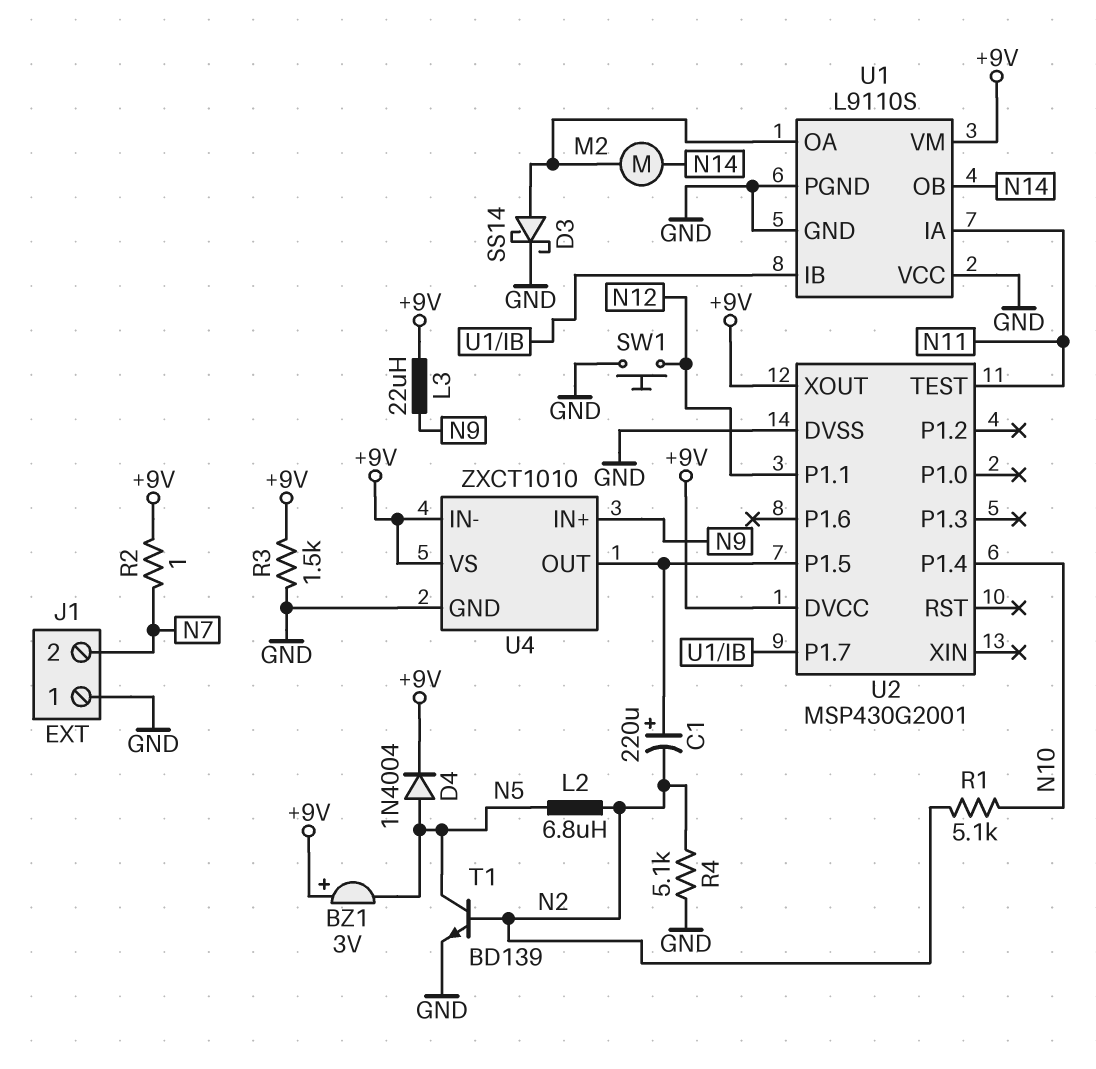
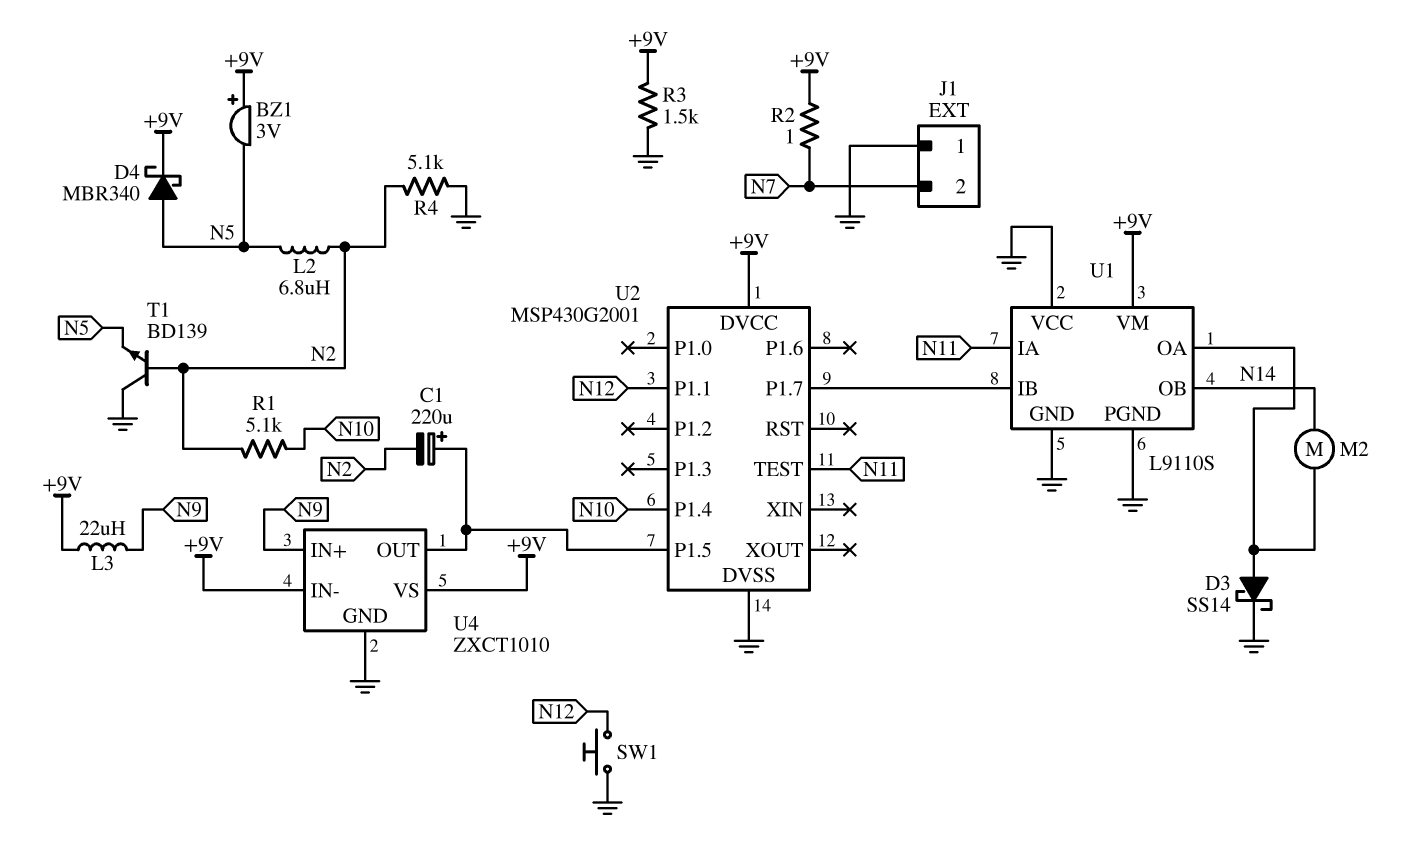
D4: diode 1N4004 (A N5, K +9V) -> schottky MBR340 (A N5, K +9V)
T1: NPN BD139 (B N2, C N5, E GND) -> NPN BD139 (B N2, C GND, E N5)
U2 pin XOUT: +9V -> none

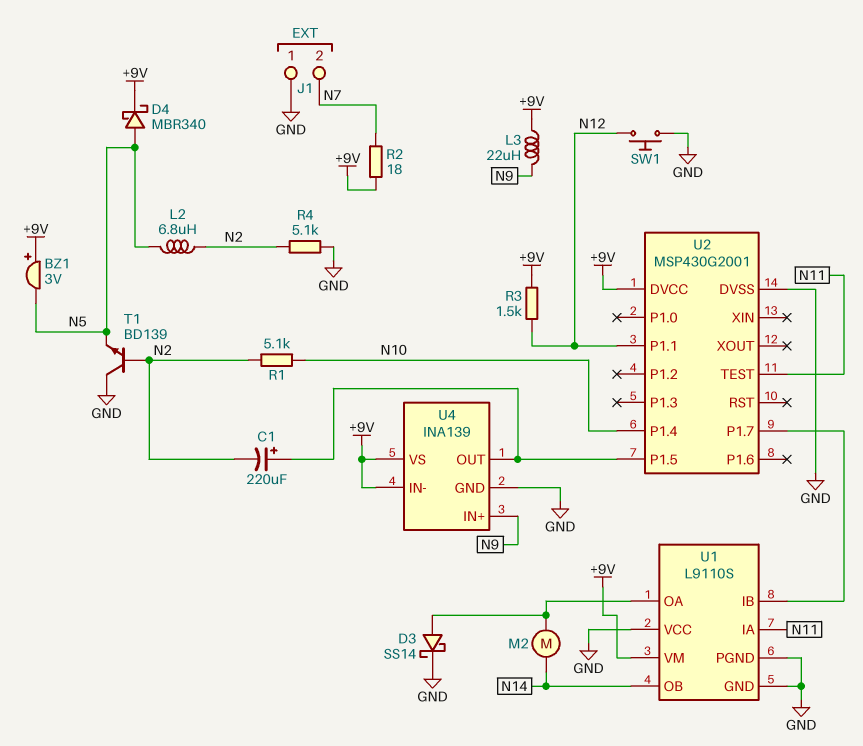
R2: 1 (+9V, N7) -> 18 (+9V, N7)
R3: 1.5k (+9V, GND) -> 1.5k (+9V, N12)
U4: ZXCT1010 -> INA139

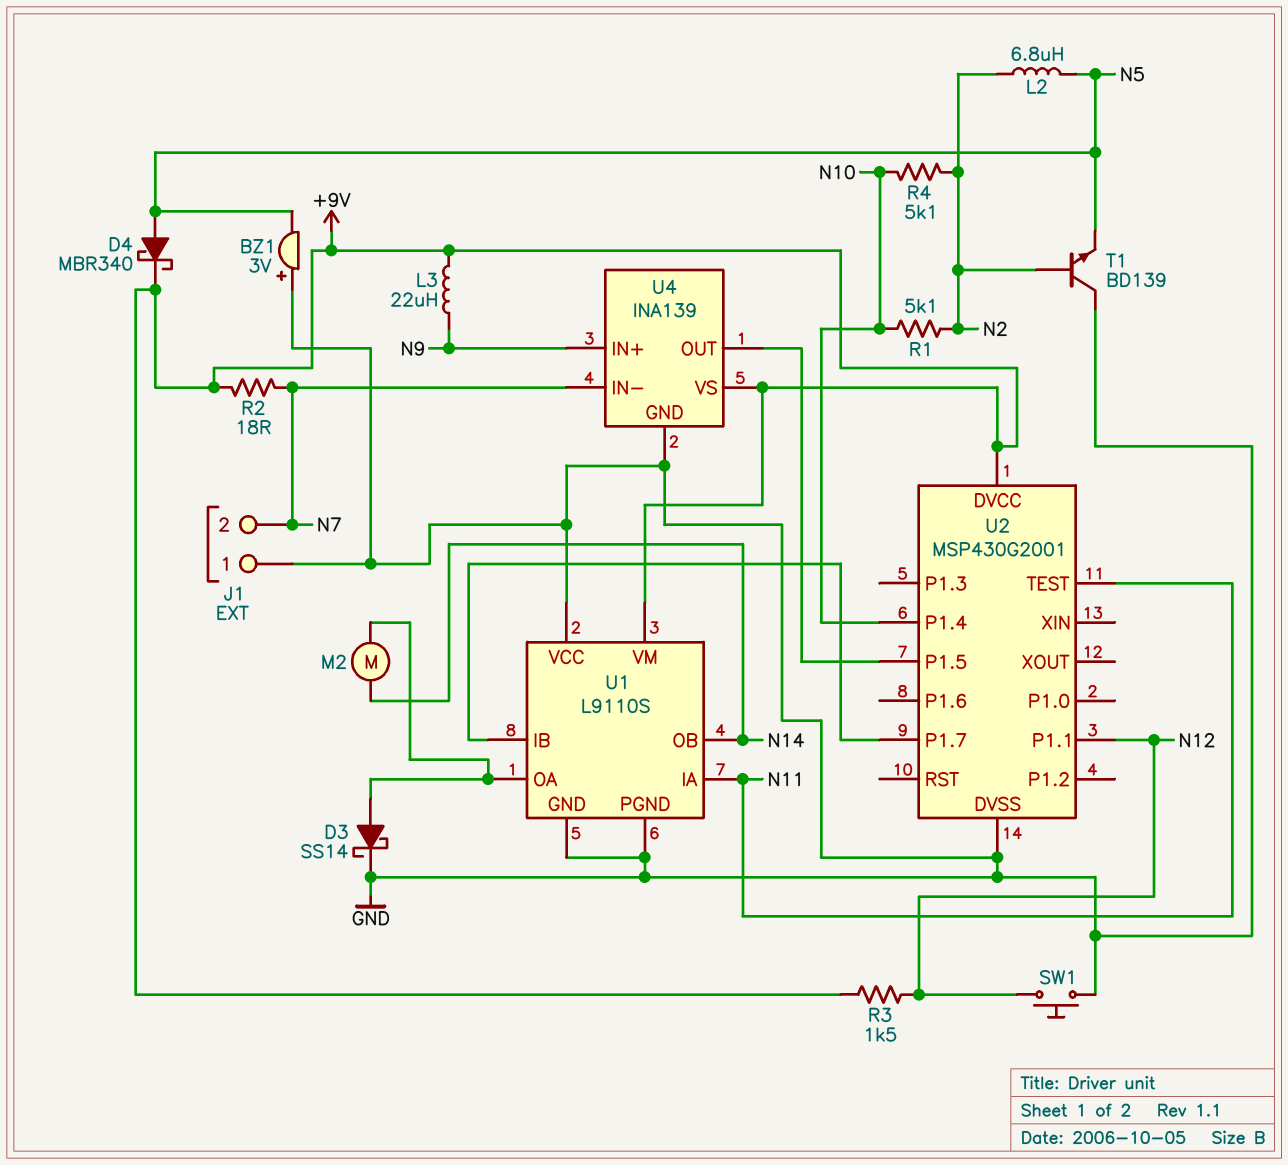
BZ1: buzzer 3V (plus +9V, minus N5) -> buzzer 3V (plus GND, minus N5)
C1: 220uF (plus U2/P1.5, minus N2) -> none
R4: 5.1k (GND, N2) -> 5.1k (N2, N10)
U4 pin IN-: +9V -> N7

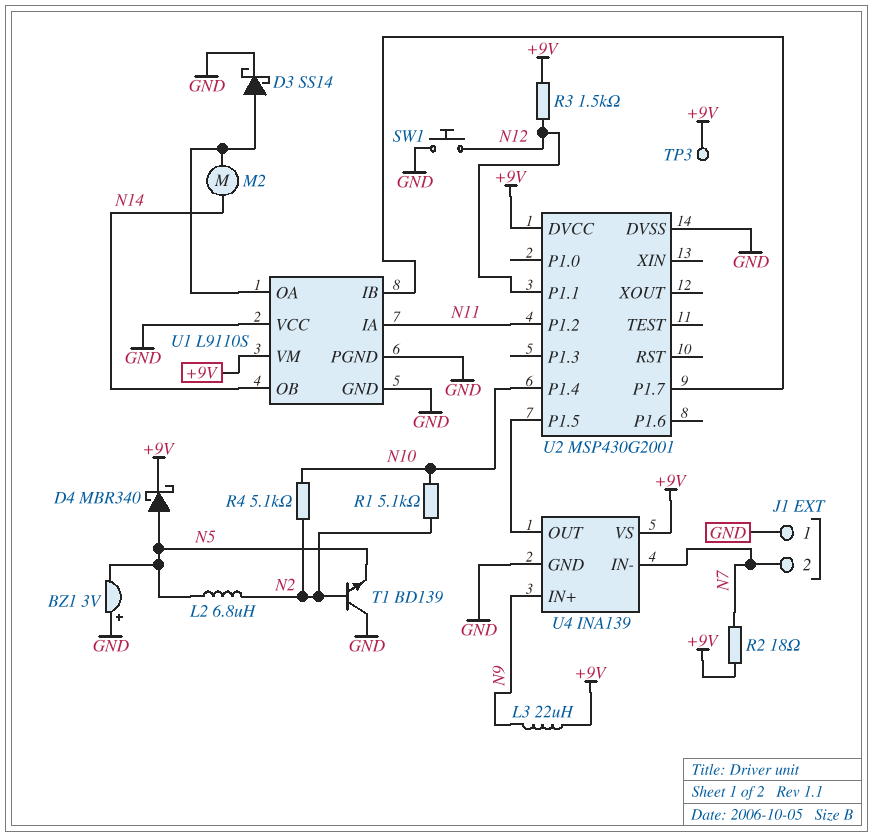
TP3: none -> test point (+9V)
U2 pin P1.2: none -> N11
U2 pin TEST: N11 -> none

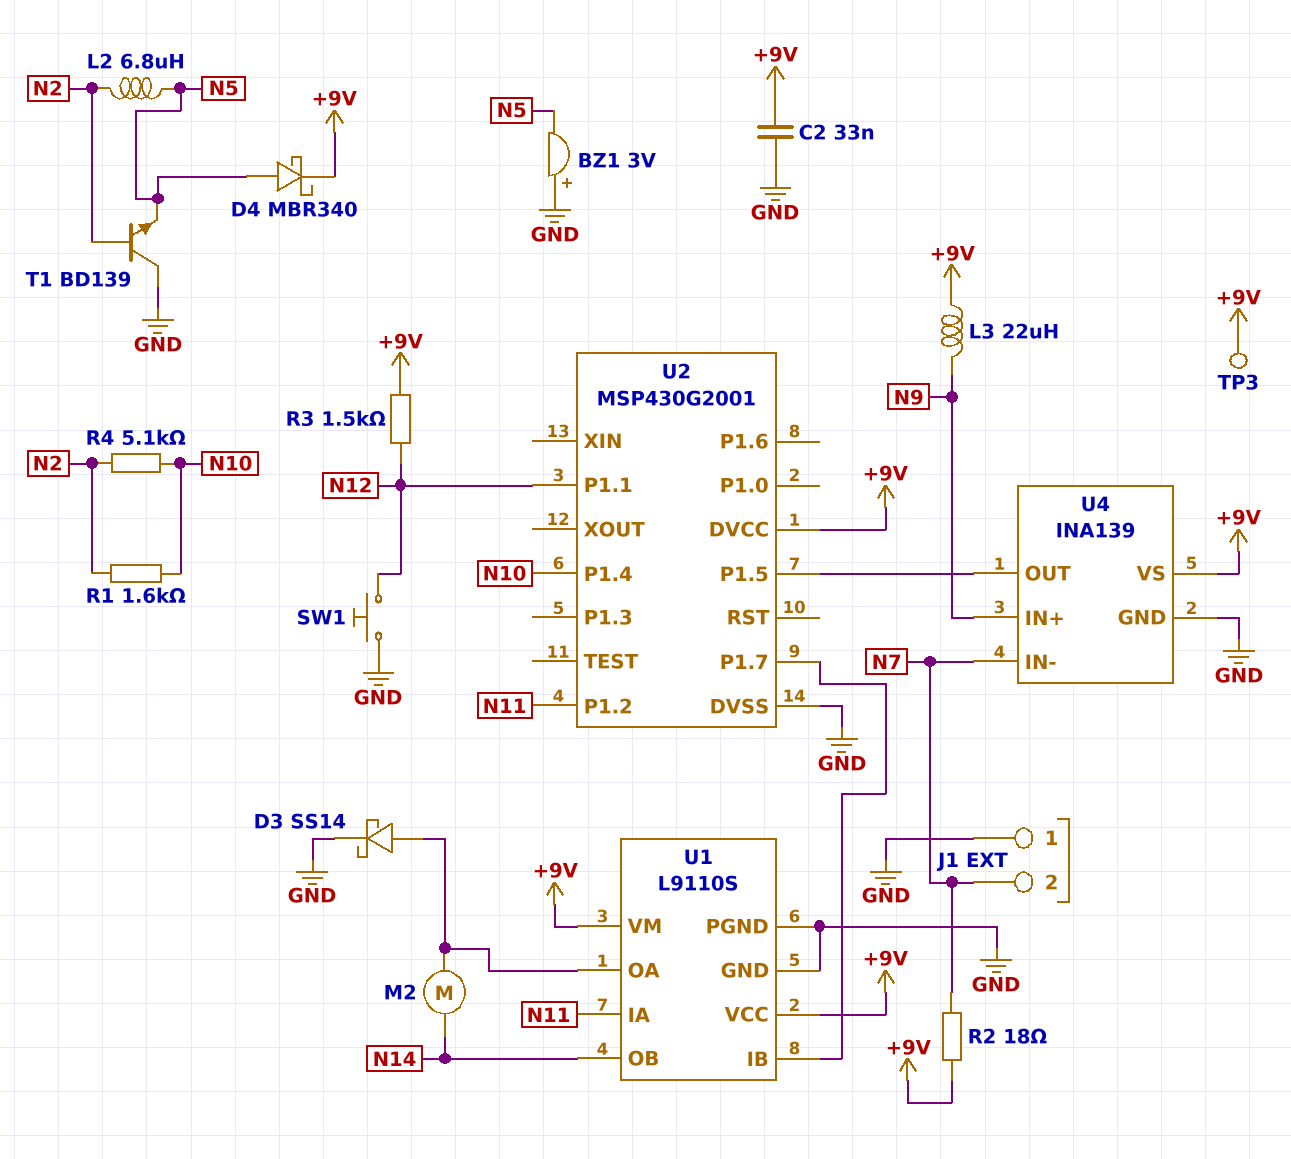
C2: none -> 33nF (+9V, GND)
R1: 5.1k (N2, N10) -> 1.6k (N2, N10)
U1 pin VCC: GND -> +9V

